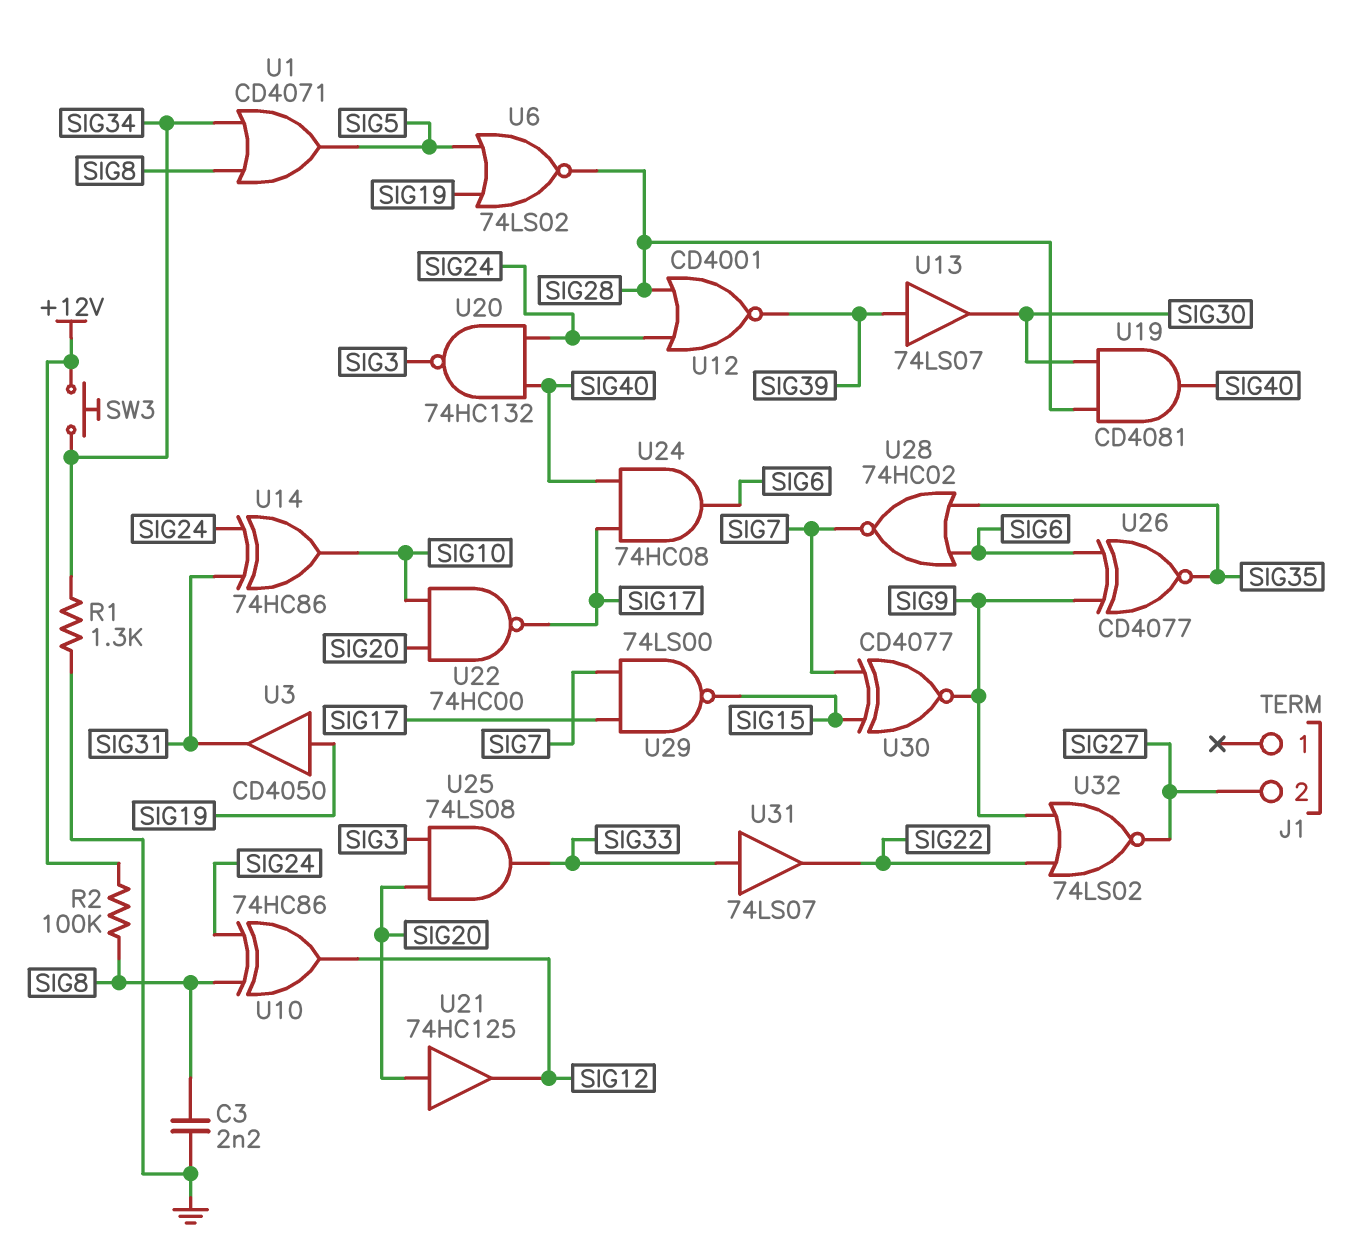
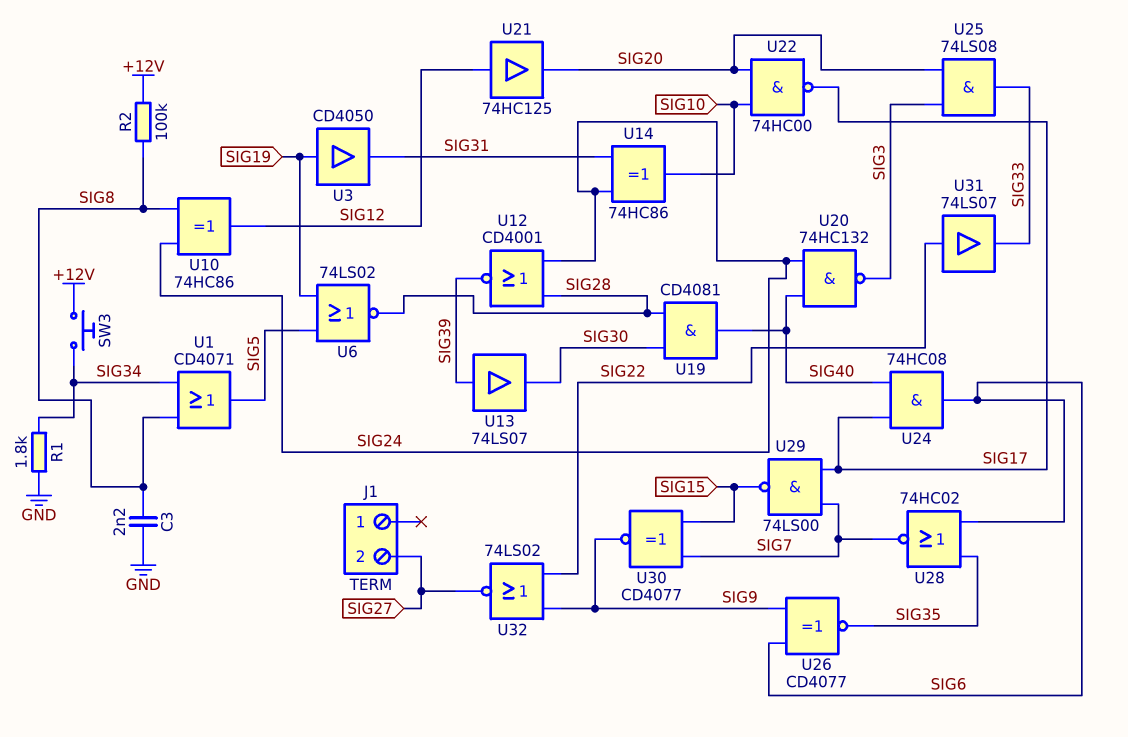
R1: 1.3k (GND, SIG34) -> 1.8k (GND, SIG34)
U21: buffer 74HC125 (in SIG20, out SIG12) -> buffer 74HC125 (in SIG12, out SIG20)
U31: buffer 74LS07 (in SIG33, out SIG22) -> buffer 74LS07 (in SIG22, out SIG33)

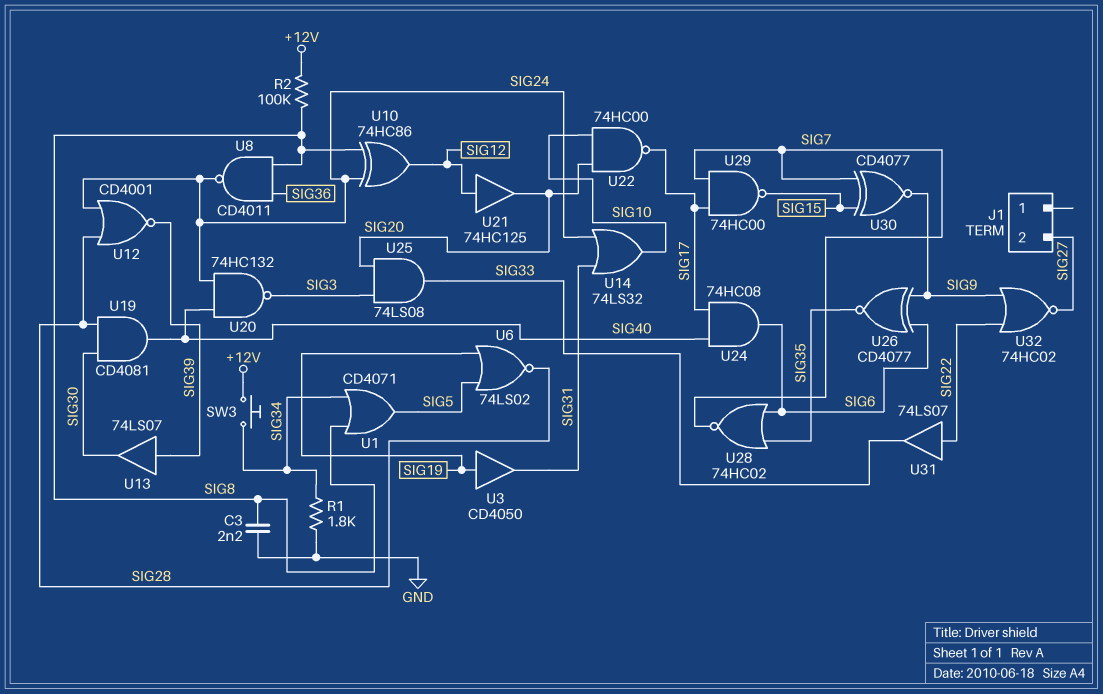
U8: none -> NAND CD4011 (in SIG8, in SIG36, out SIG24)
U14: XOR 74HC86 (in SIG24, in SIG31, out SIG10) -> OR 74LS32 (in SIG24, in SIG31, out SIG10)
U29: NAND 74LS00 (in SIG7, in SIG17, out SIG15) -> NAND 74HC00 (in SIG7, in SIG17, out SIG15)
U32: NOR 74LS02 (in SIG9, in SIG22, out SIG27) -> NOR 74HC02 (in SIG9, in SIG22, out SIG27)

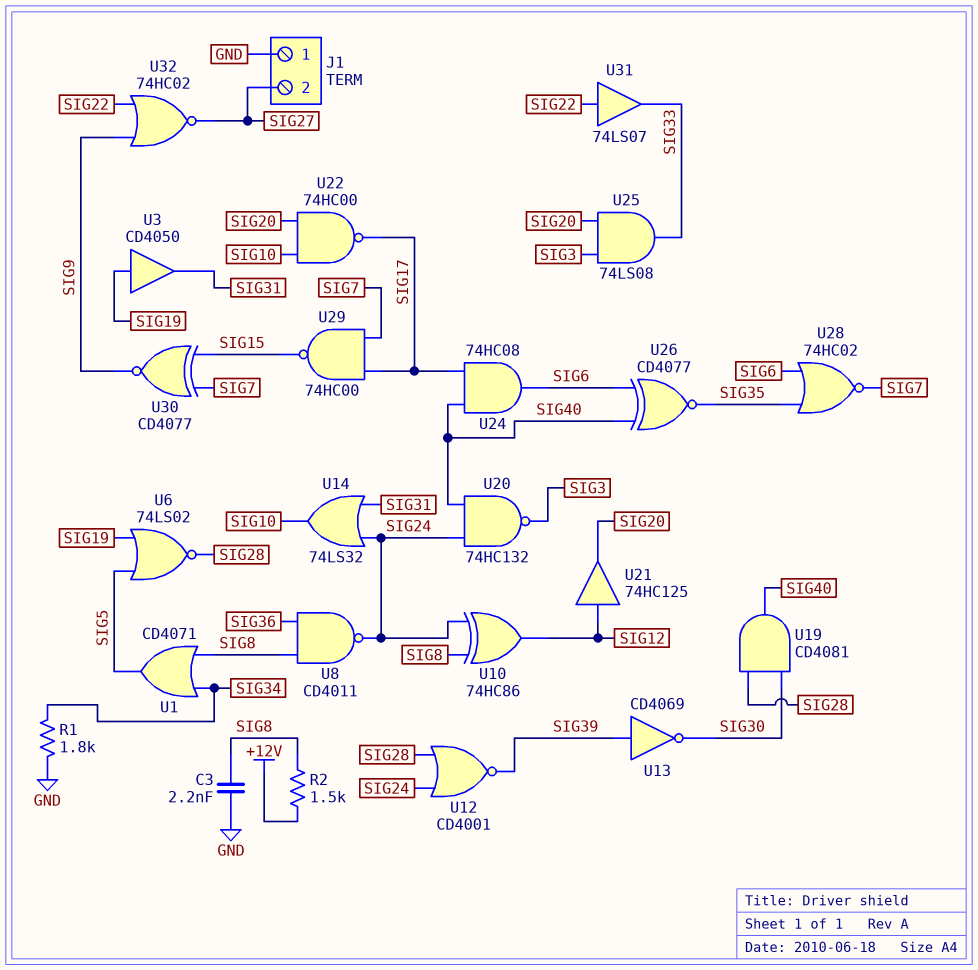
J1 pin 1: none -> GND
R2: 100k (+12V, SIG8) -> 1.5k (+12V, SIG8)
SW3: button (+12V, SIG34) -> none
U13: buffer 74LS07 (in SIG39, out SIG30) -> NOT CD4069 (in SIG39, out SIG30)
U26: XNOR CD4077 (in SIG6, in SIG9, out SIG35) -> XNOR CD4077 (in SIG6, in SIG40, out SIG35)

